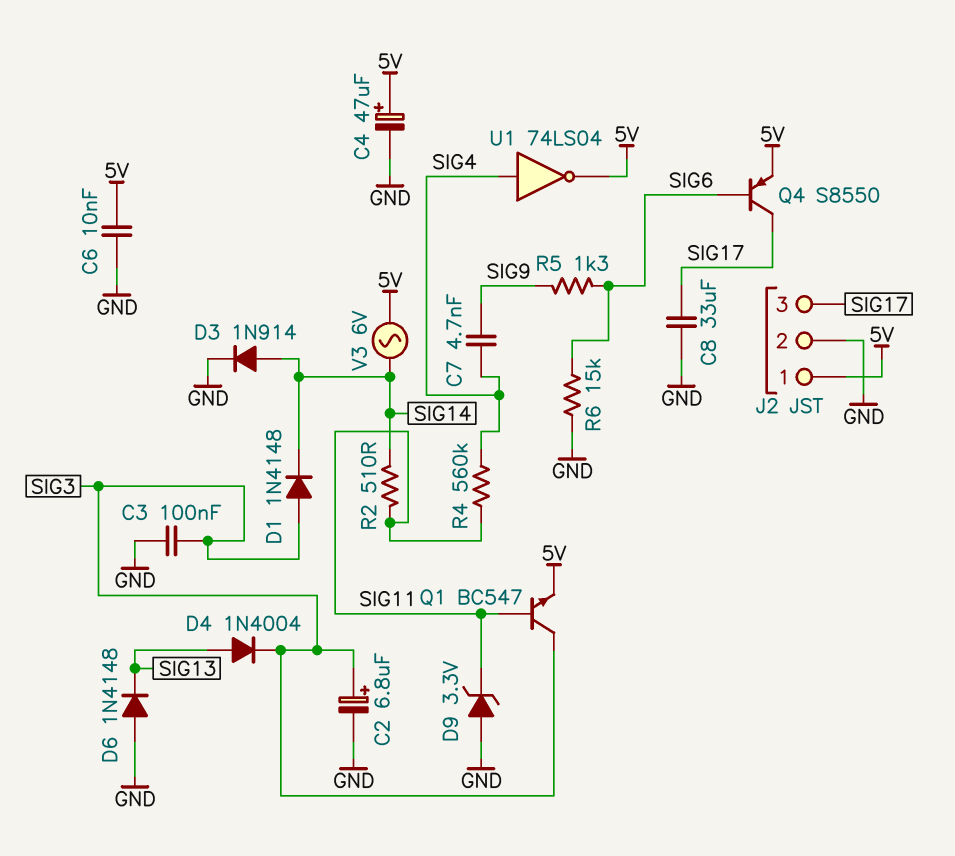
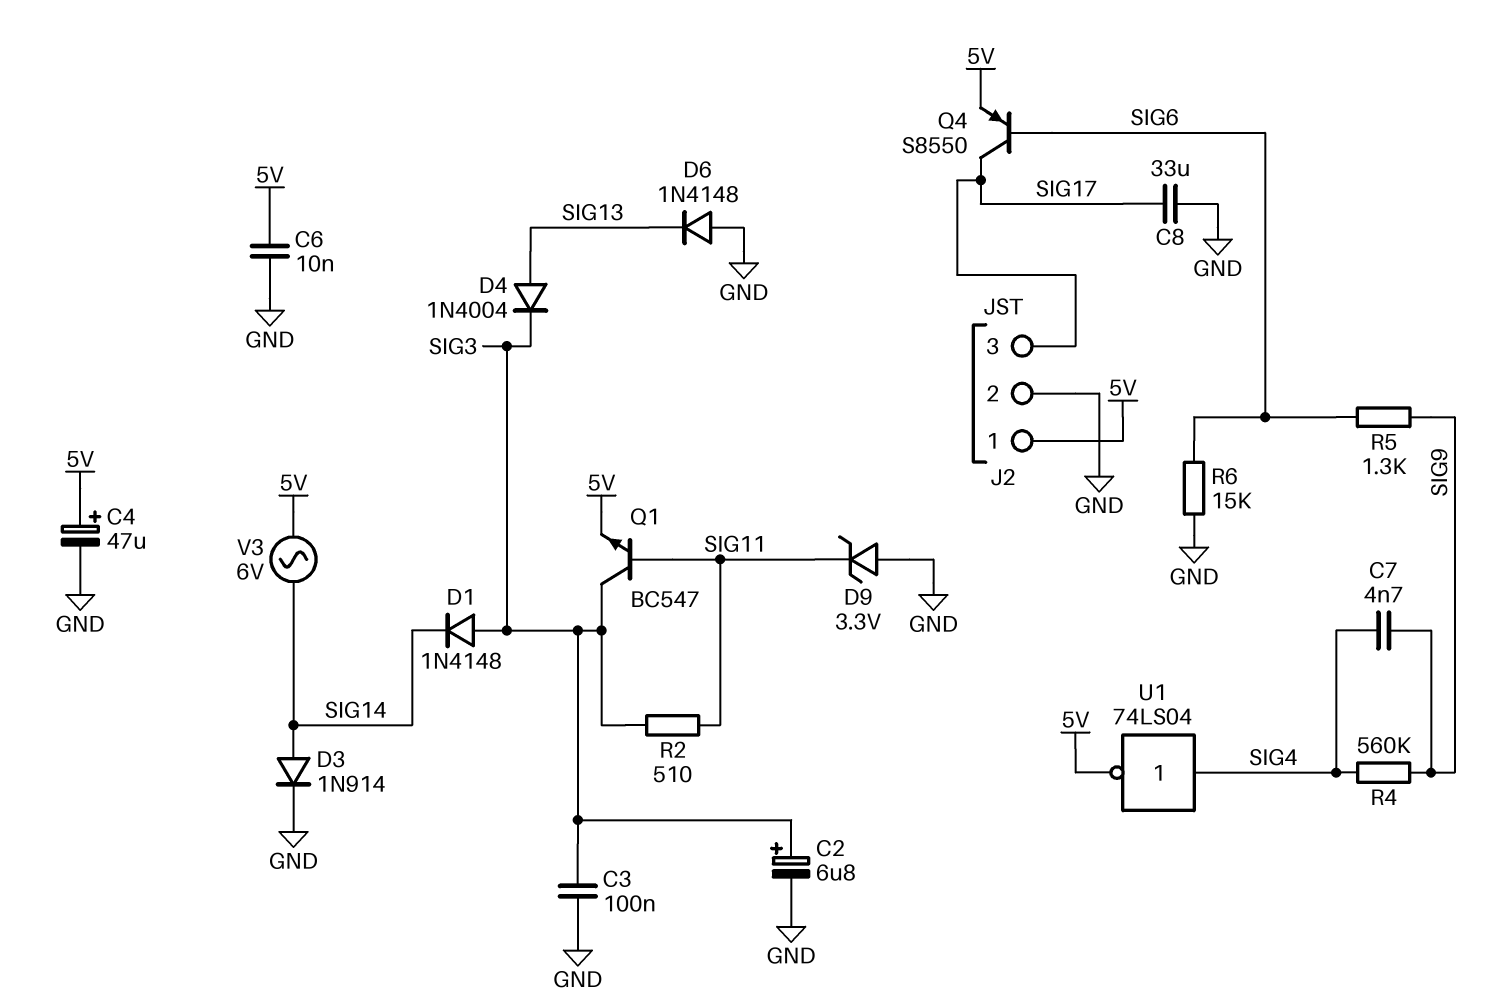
R2: 510 (SIG11, SIG14) -> 510 (SIG3, SIG11)
R4: 560k (SIG4, SIG11) -> 560k (SIG4, SIG9)

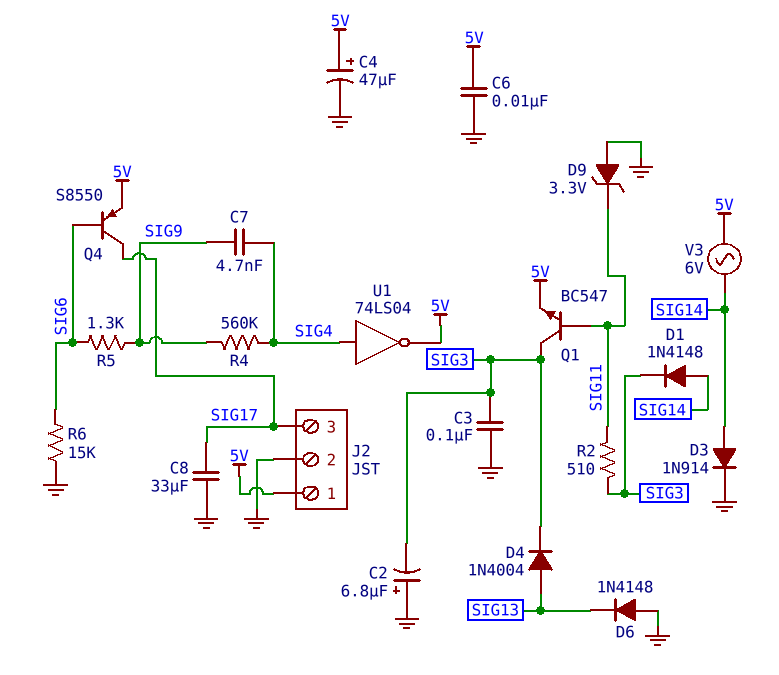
C2: 6.8uF (plus SIG3, minus GND) -> 6.8uF (plus GND, minus SIG3)
D1: diode 1N4148 (A SIG3, K SIG14) -> diode 1N4148 (A SIG14, K SIG3)

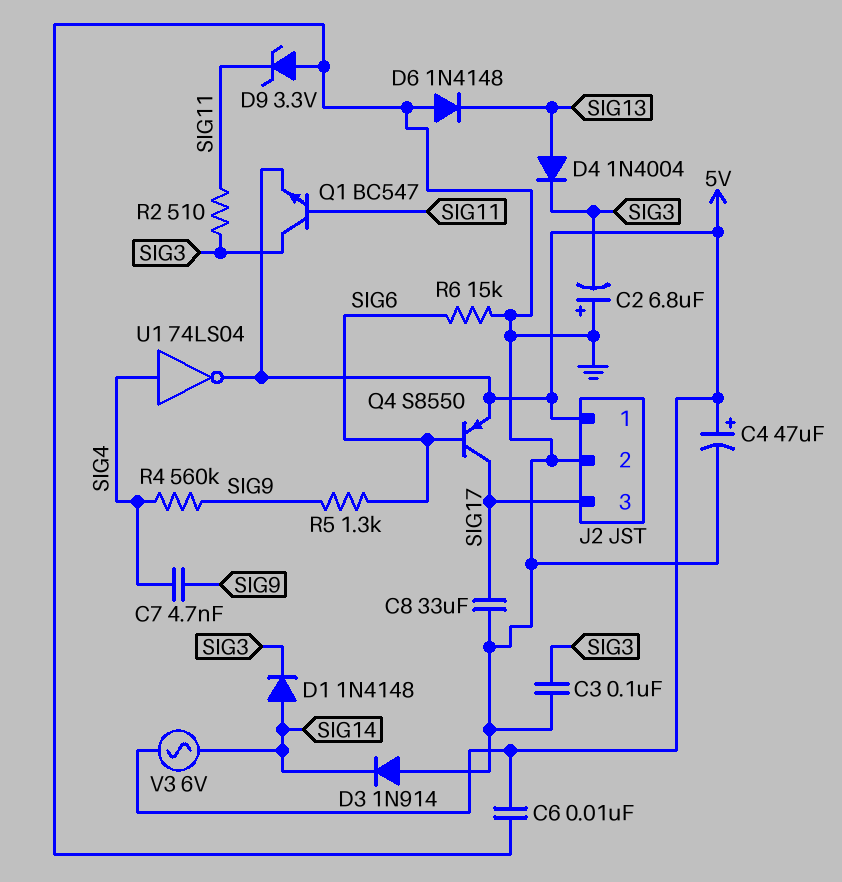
D3: diode 1N914 (A SIG14, K GND) -> diode 1N914 (A GND, K SIG14)

